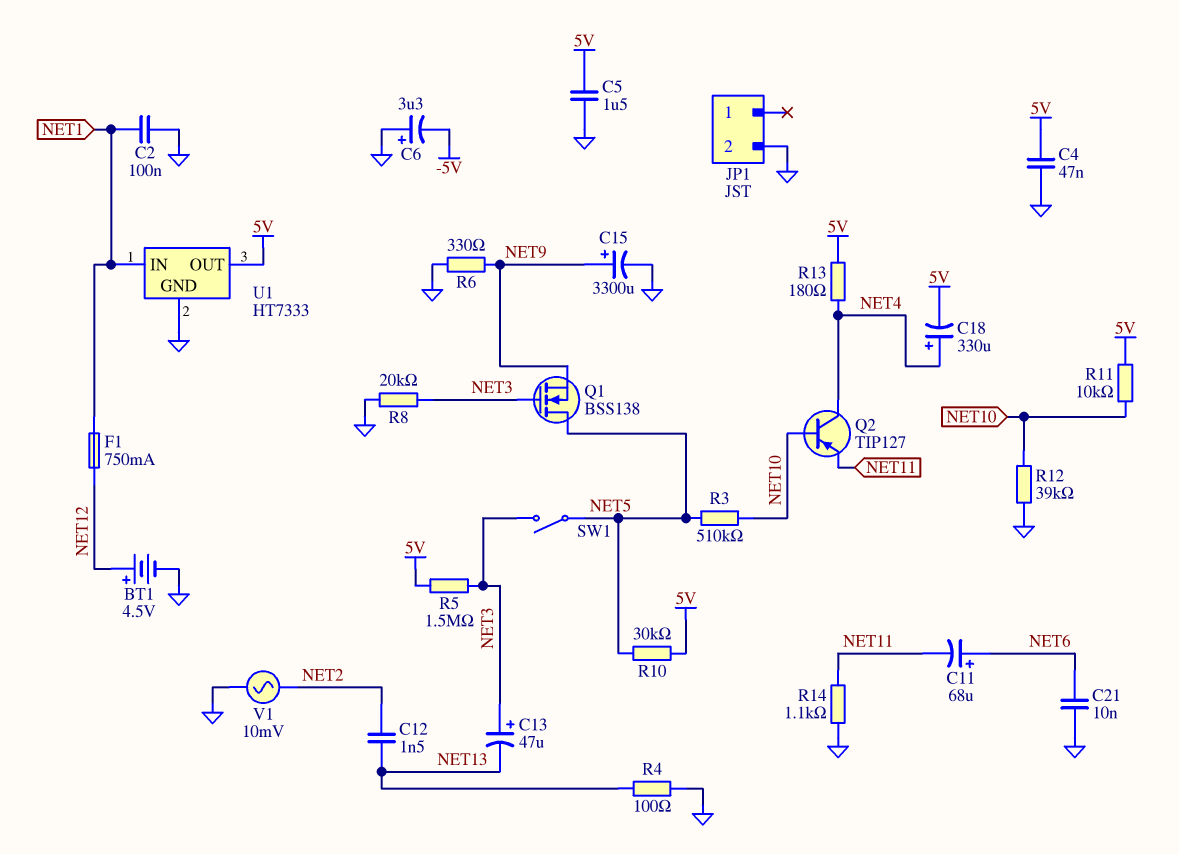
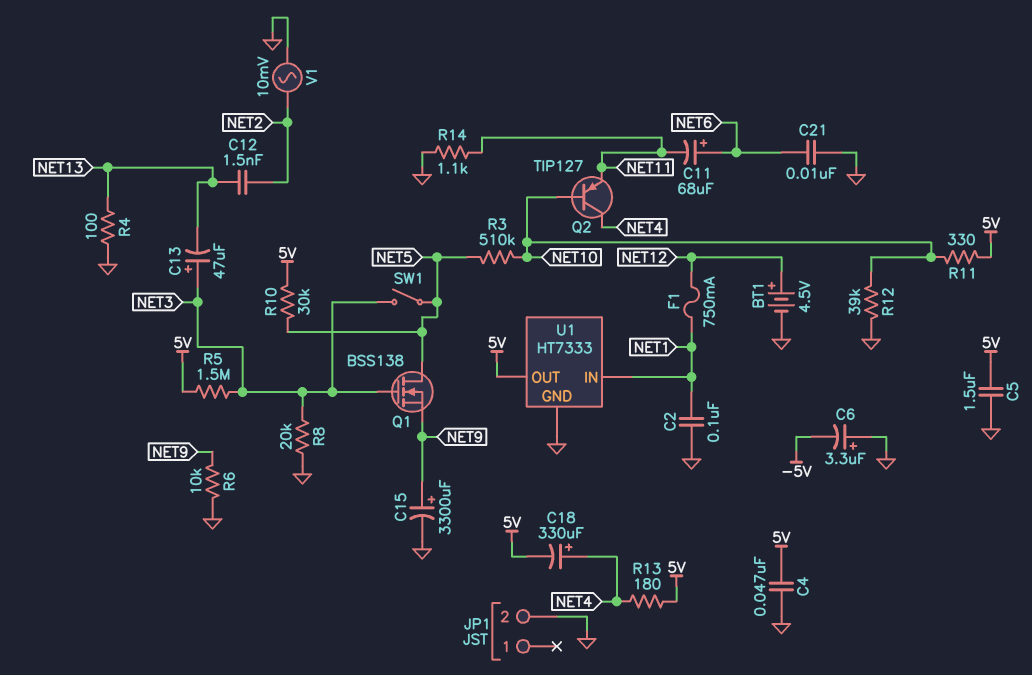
R6: 330 (GND, NET9) -> 10k (GND, NET9)
R11: 10k (5V, NET10) -> 330 (5V, NET10)

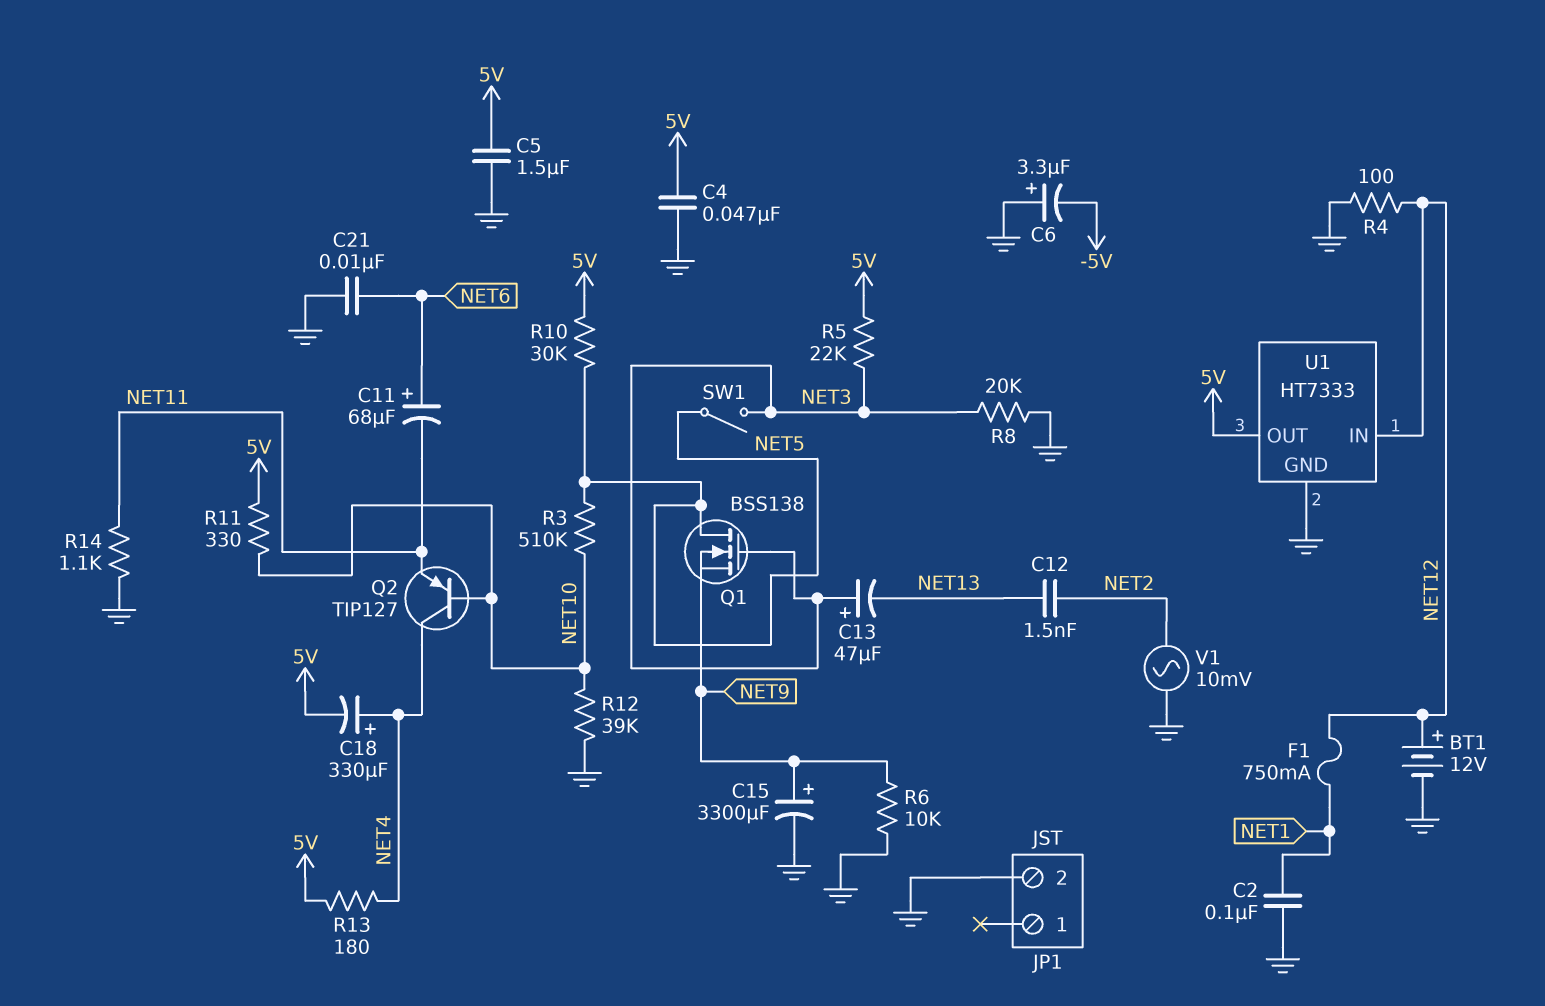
BT1: 4.5V (plus NET12, minus GND) -> 12V (plus NET12, minus GND)
R4: 100 (GND, NET13) -> 100 (GND, NET12)
R5: 1.5M (5V, NET3) -> 22k (5V, NET3)
U1 pin IN: NET1 -> NET12

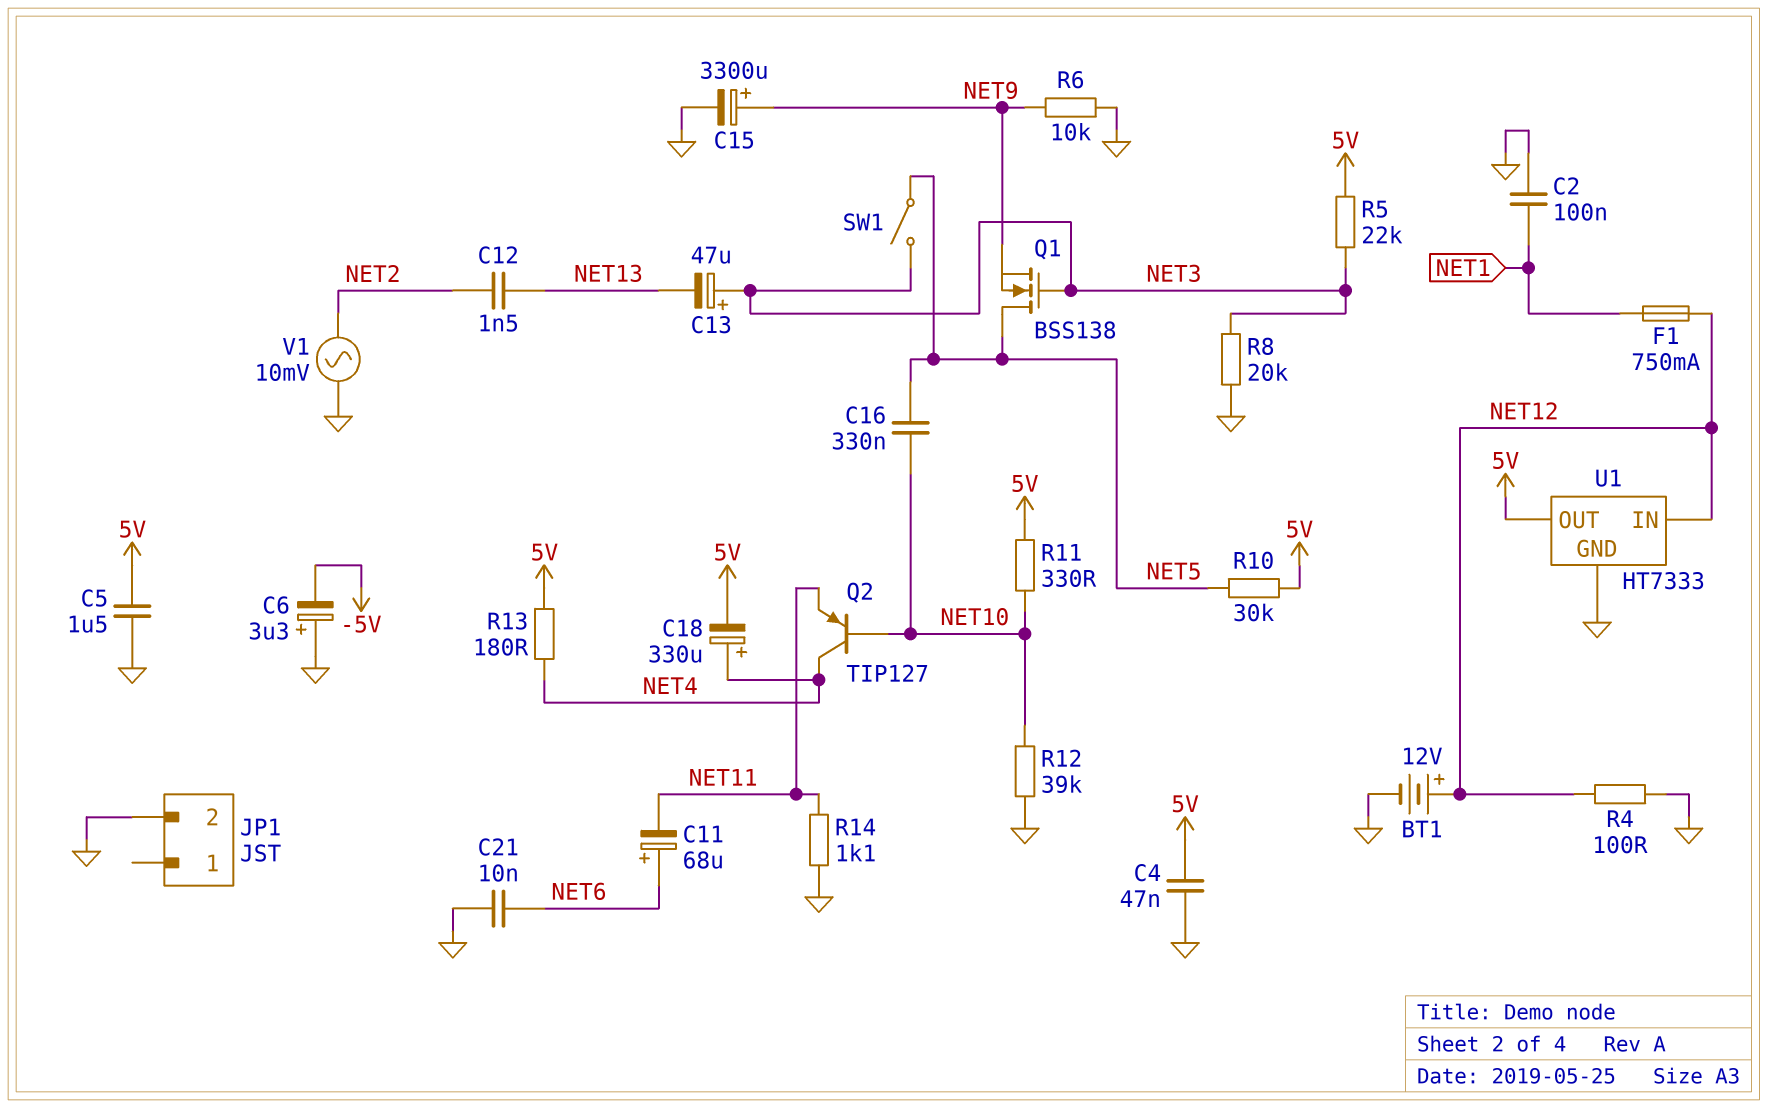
C16: none -> 330nF (NET5, NET10)
R3: 510k (NET5, NET10) -> none

